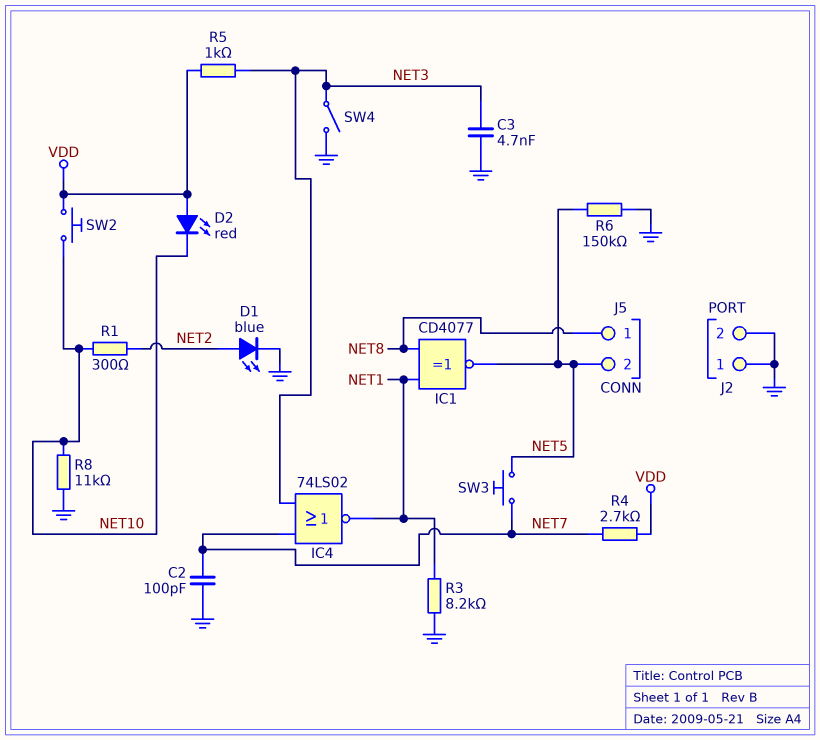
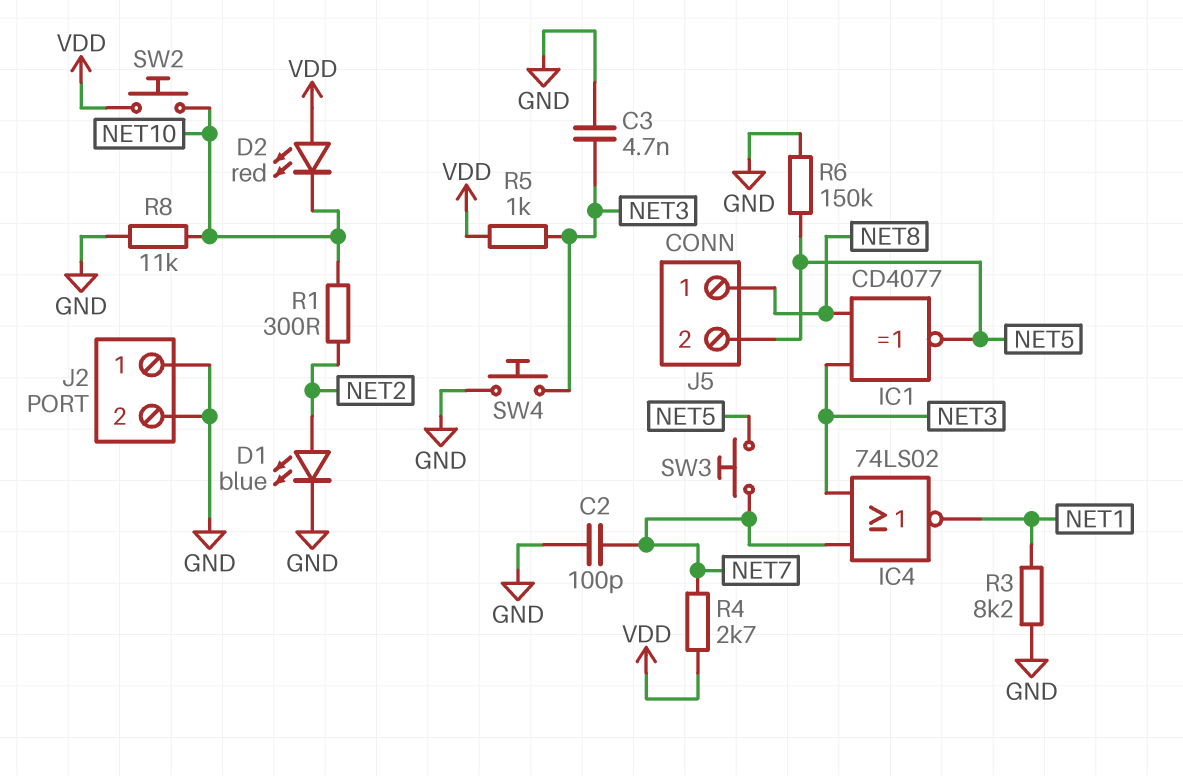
IC1: XNOR CD4077 (in NET1, in NET8, out NET5) -> XNOR CD4077 (in NET3, in NET8, out NET5)
SW4: switch (GND, NET3) -> button (GND, NET3)

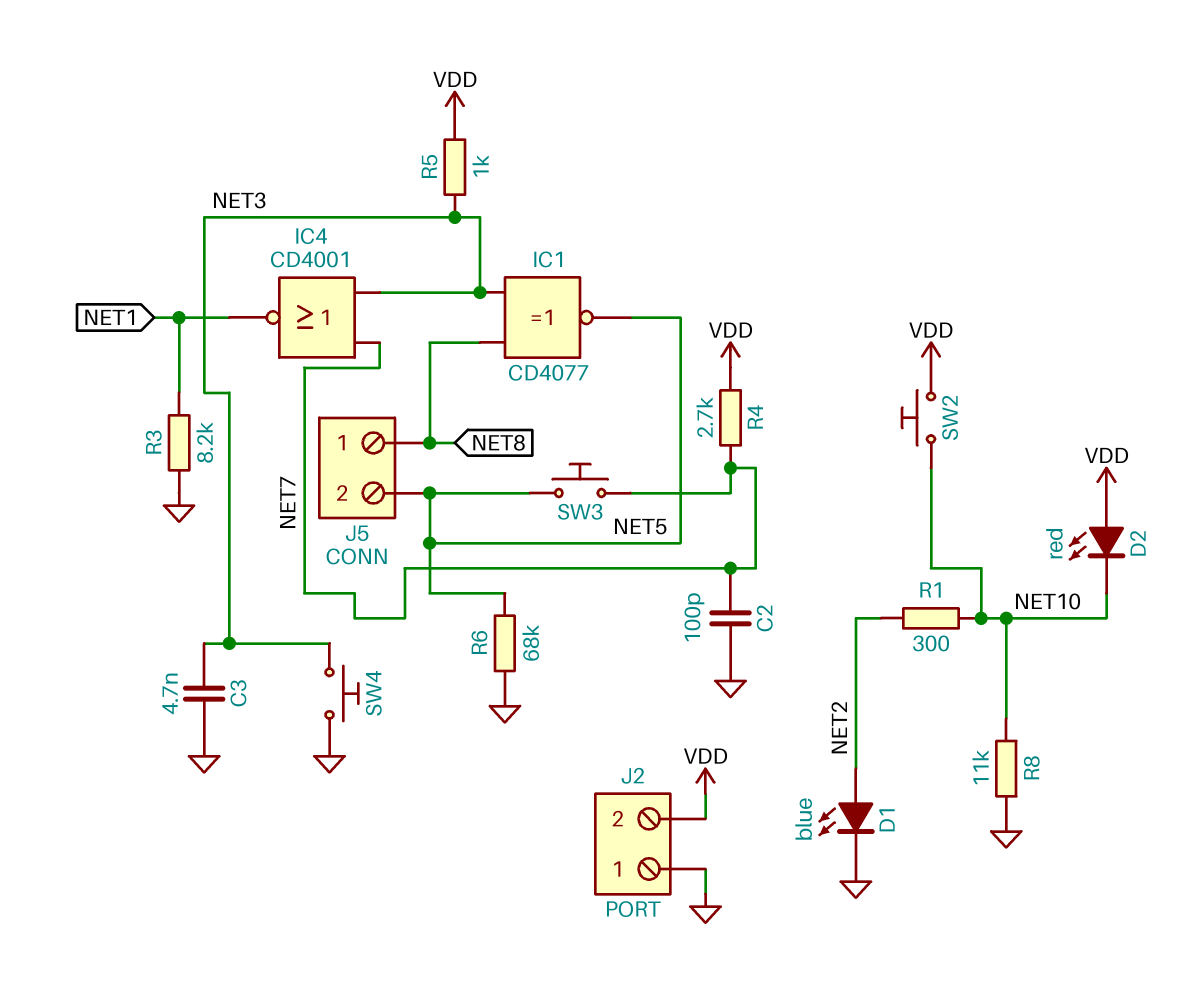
IC4: NOR 74LS02 (in NET3, in NET7, out NET1) -> NOR CD4001 (in NET3, in NET7, out NET1)
J2 pin 2: GND -> VDD
R6: 150k (GND, NET5) -> 68k (GND, NET5)

